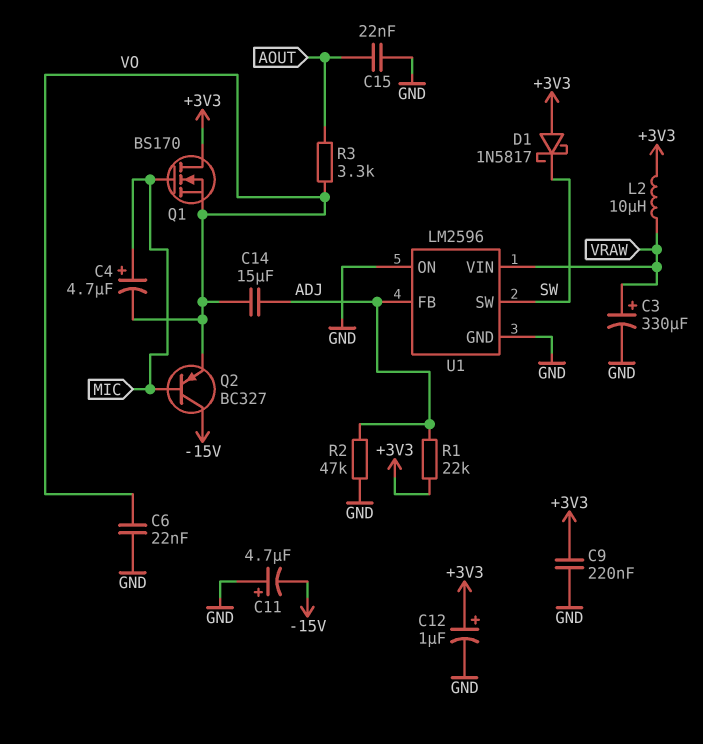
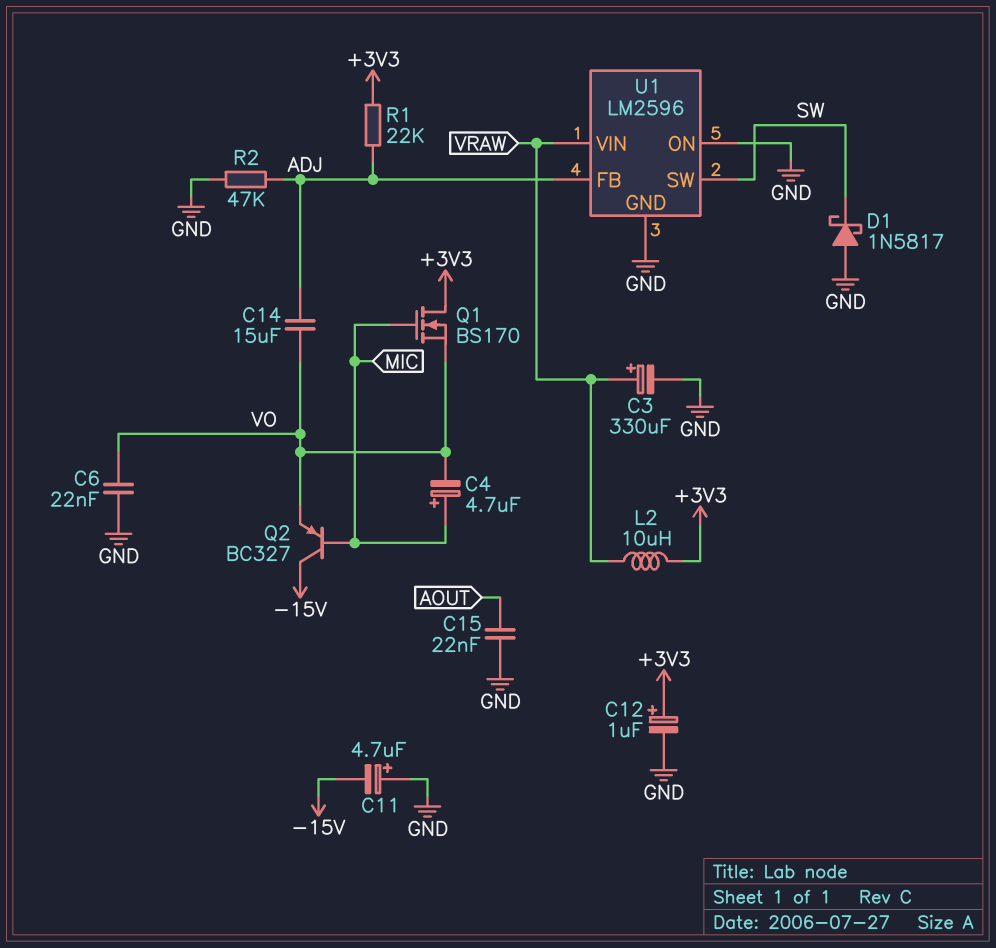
C9: 220nF (+3V3, GND) -> none
D1: schottky 1N5817 (A +3V3, K SW) -> schottky 1N5817 (A GND, K SW)
R3: 3.3k (AOUT, VO) -> none

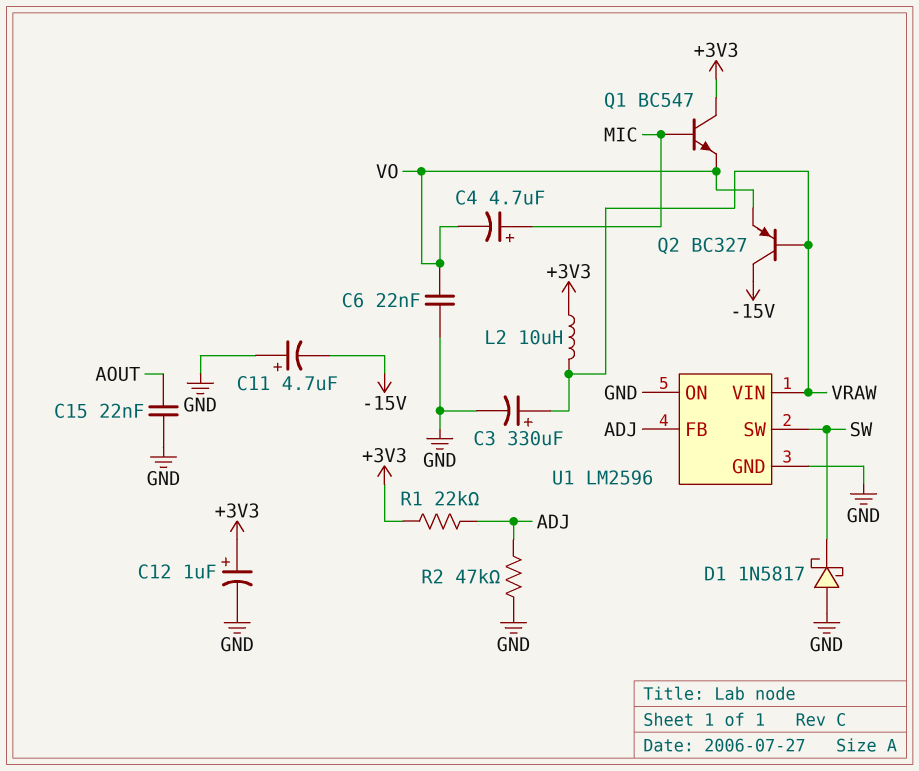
C14: 15uF (ADJ, VO) -> none
Q1: NMOS BS170 (G MIC, D +3V3, S VO) -> NPN BC547 (B MIC, C +3V3, E VO)
Q2: PNP BC327 (B MIC, C -15V, E VO) -> PNP BC327 (B VRAW, C -15V, E VO)

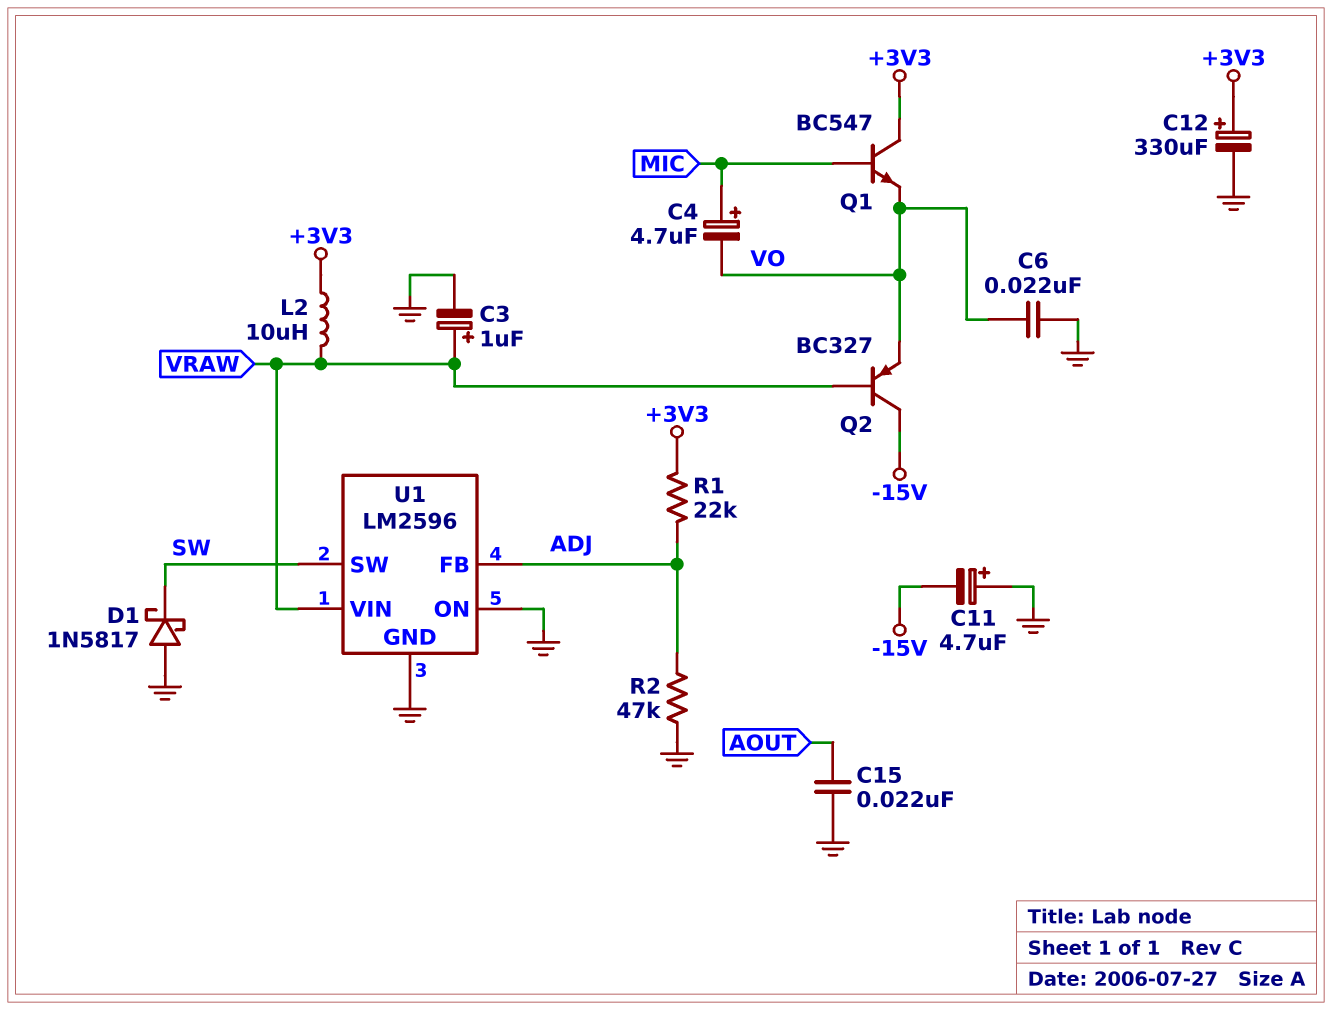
C3: 330uF (plus VRAW, minus GND) -> 1uF (plus VRAW, minus GND)
C12: 1uF (plus +3V3, minus GND) -> 330uF (plus +3V3, minus GND)

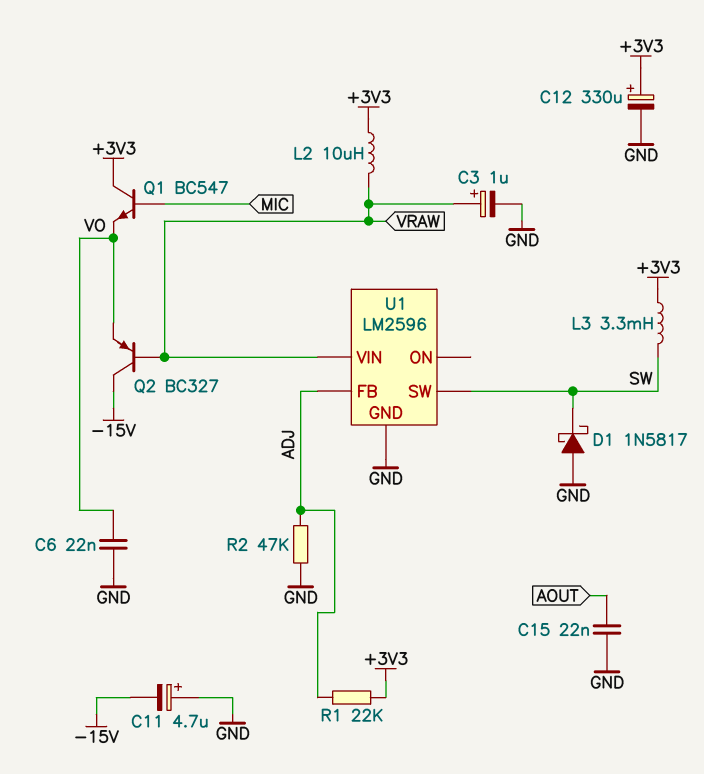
C4: 4.7uF (plus MIC, minus VO) -> none
L3: none -> 3.3mH (+3V3, SW)
U1 pin ON: GND -> none

